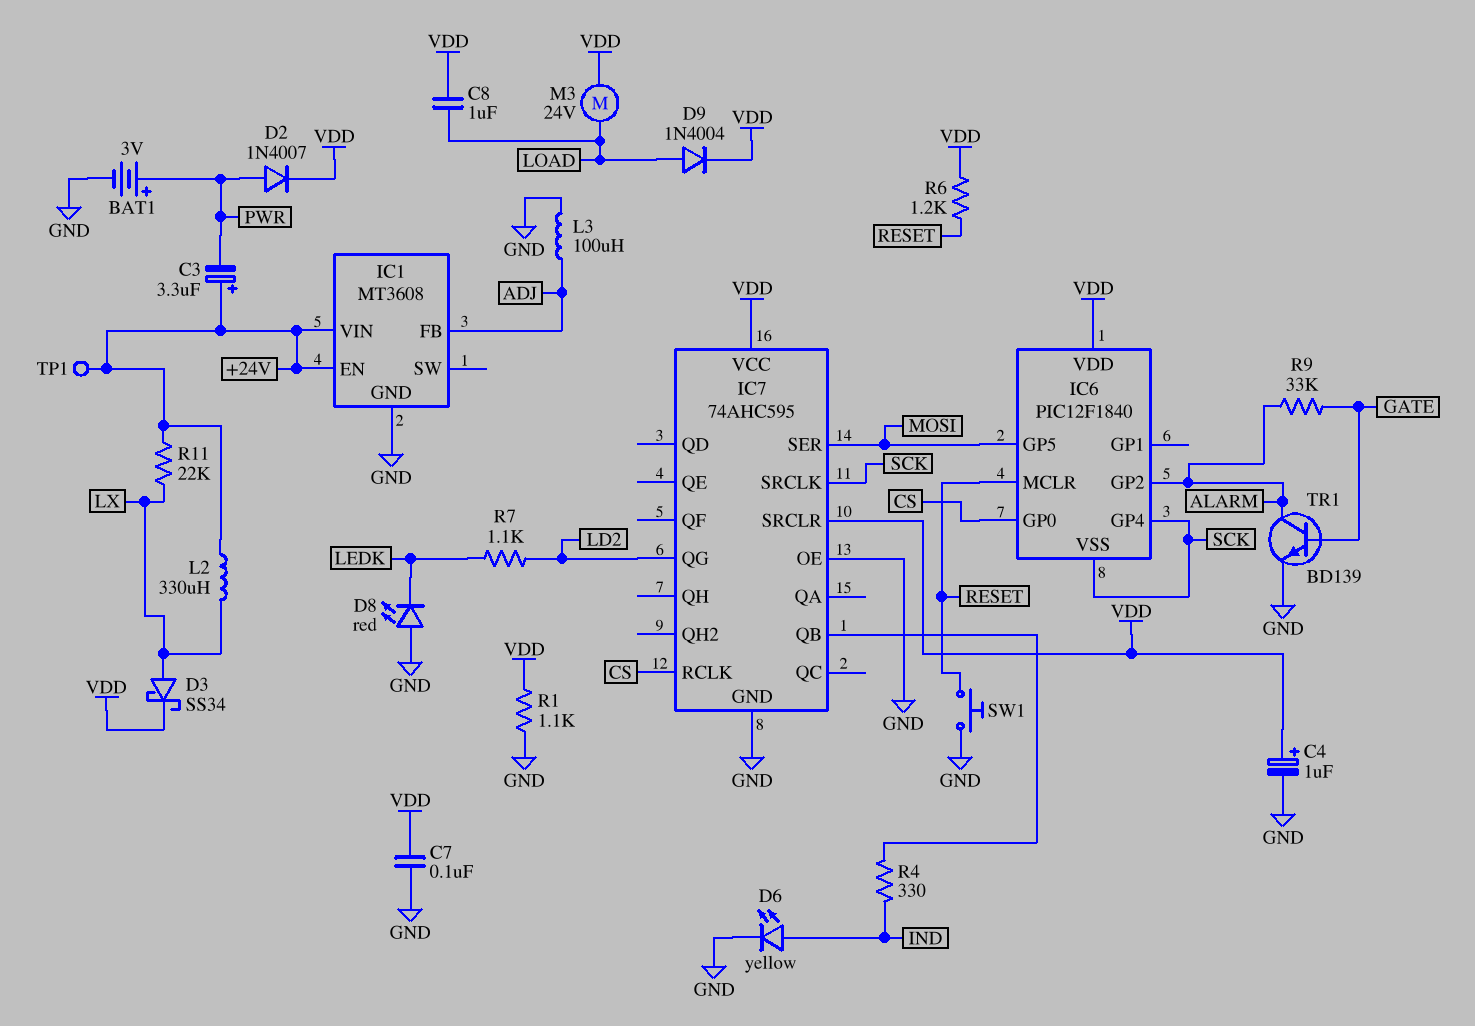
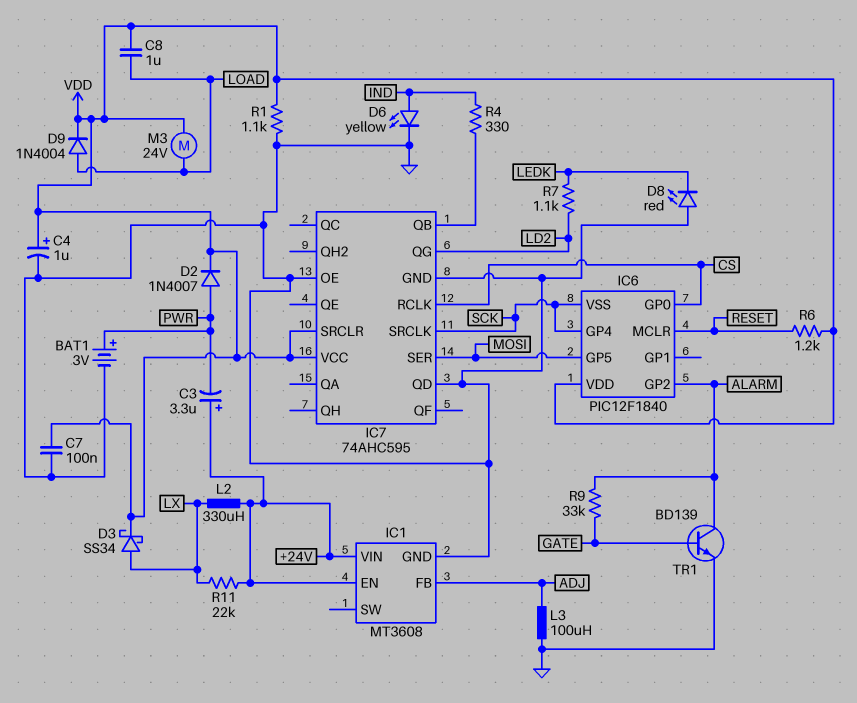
IC7 pin QD: none -> GND
SW1: button (GND, RESET) -> none
TP1: test point (+24V) -> none

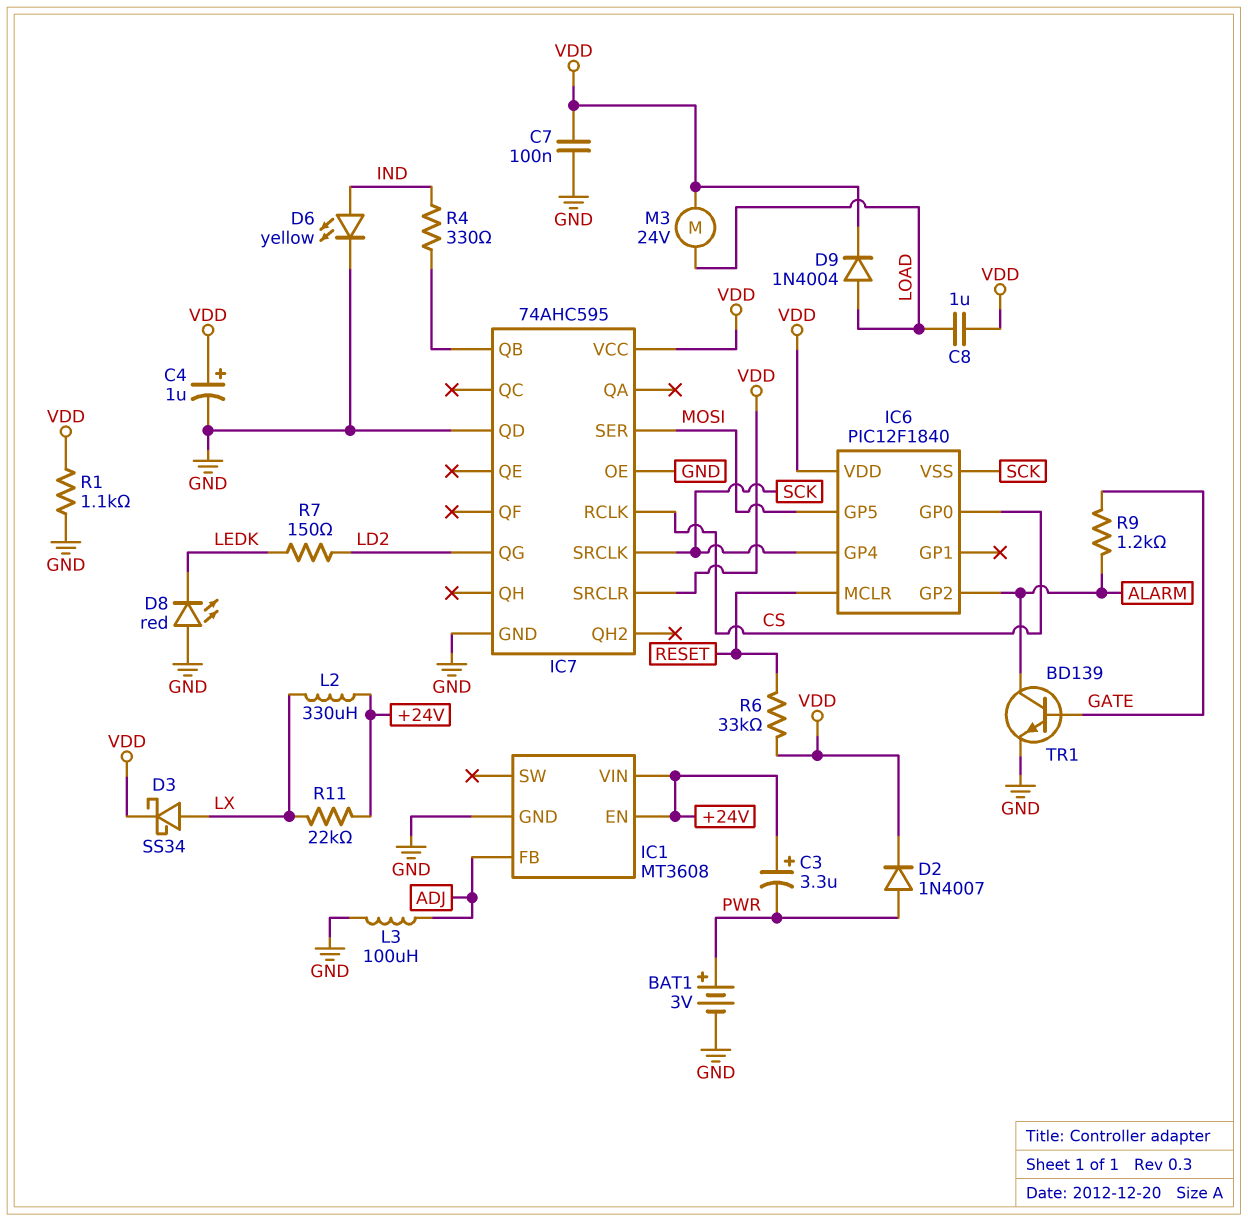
R6: 1.2k (RESET, VDD) -> 33k (RESET, VDD)
R7: 1.1k (LD2, LEDK) -> 150 (LD2, LEDK)
R9: 33k (ALARM, GATE) -> 1.2k (ALARM, GATE)

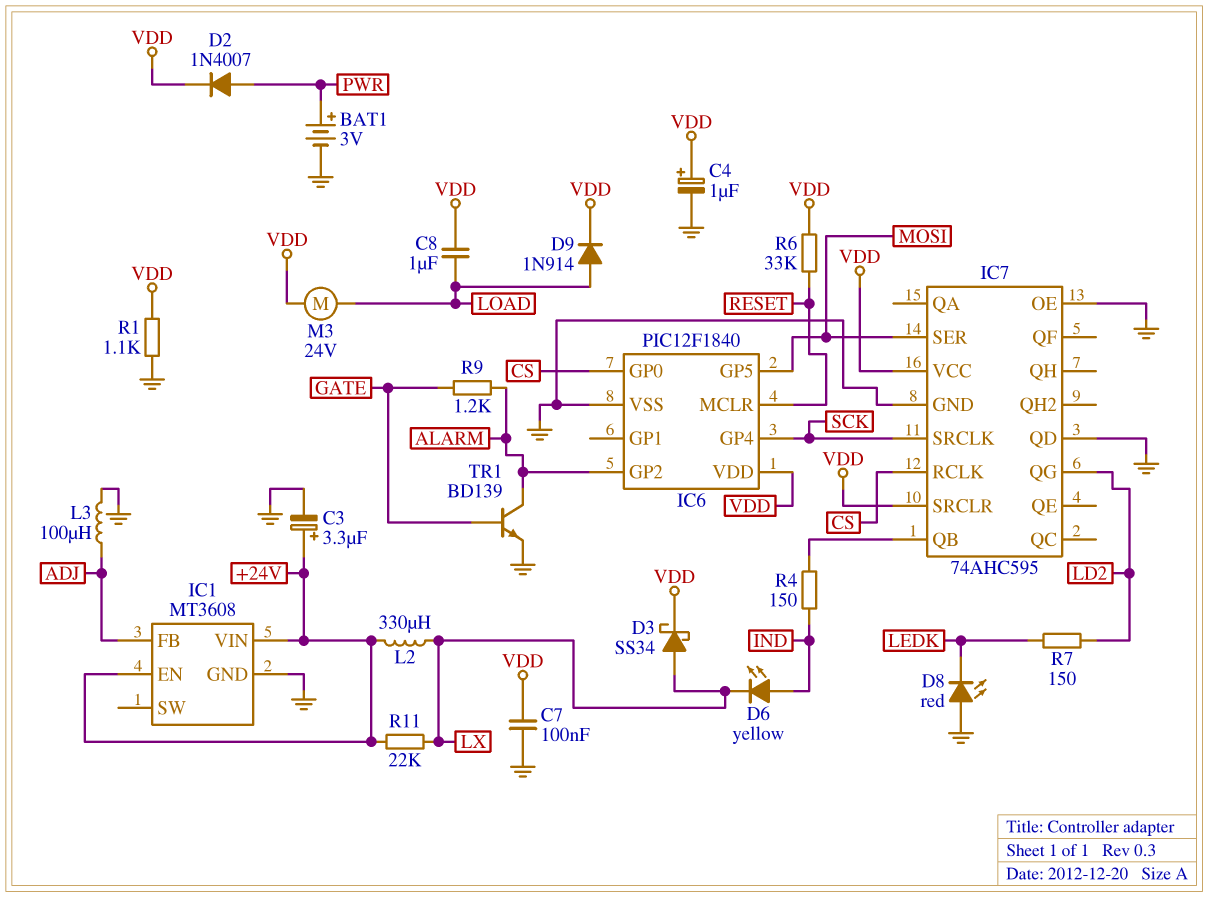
C3: 3.3uF (plus +24V, minus PWR) -> 3.3uF (plus +24V, minus GND)
D6: LED yellow (A IND, K GND) -> LED yellow (A IND, K LX)
D9: diode 1N4004 (A LOAD, K VDD) -> diode 1N914 (A LOAD, K VDD)
IC6 pin VSS: SCK -> GND
R4: 330 (IC7/QB, IND) -> 150 (IC7/QB, IND)

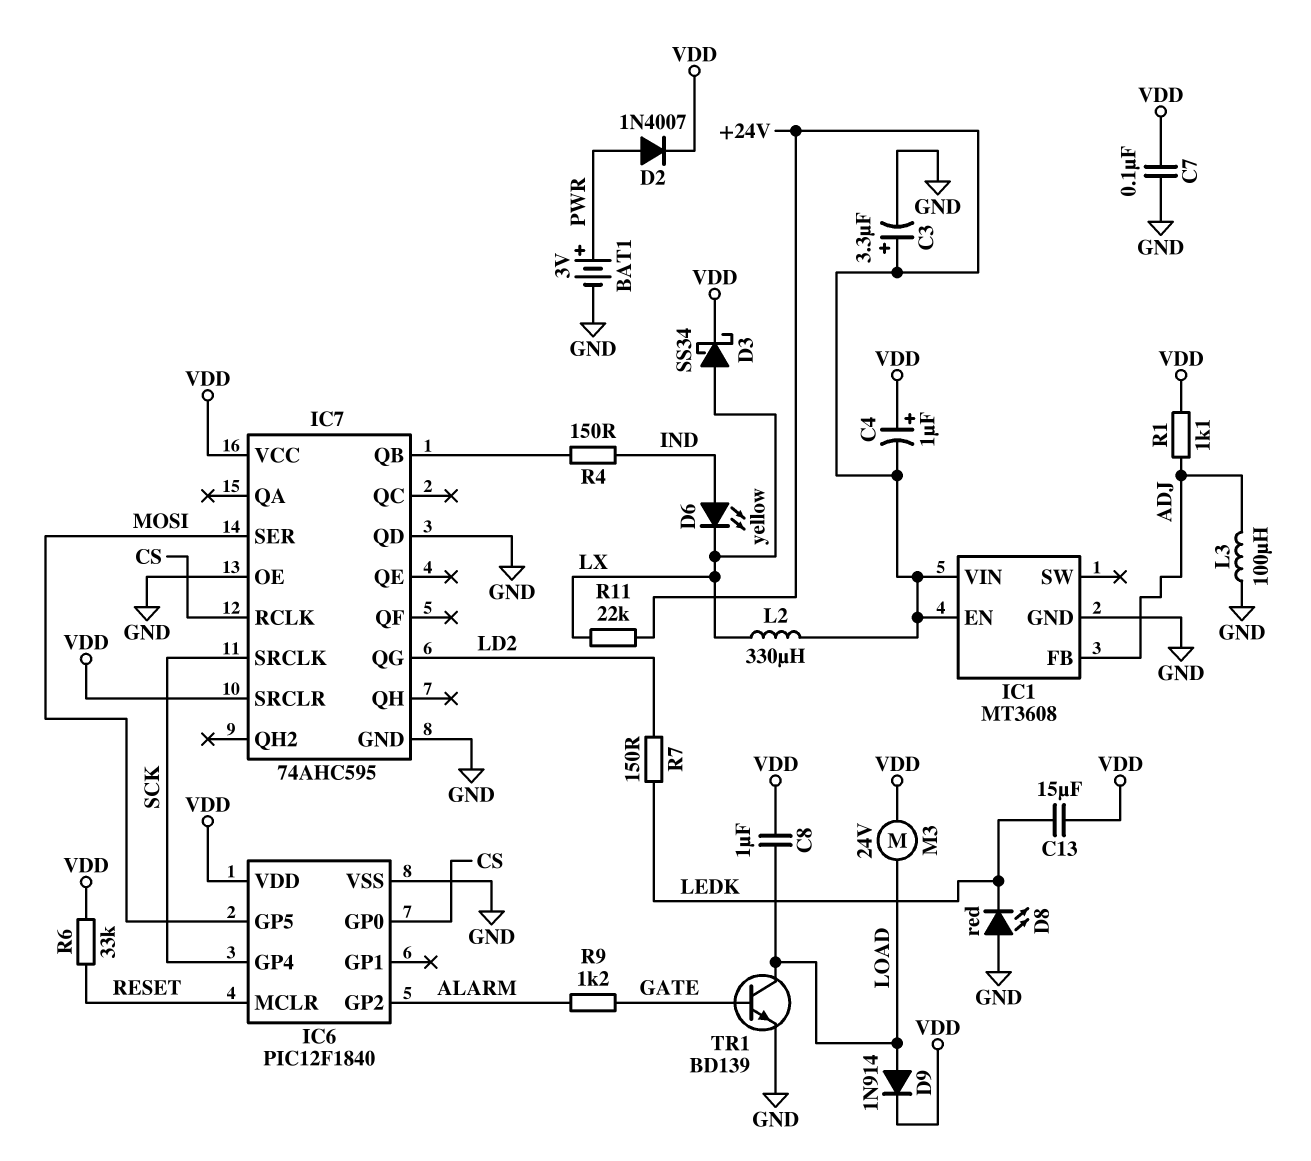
C4: 1uF (plus VDD, minus GND) -> 1uF (plus VDD, minus +24V)
C13: none -> 15uF (LEDK, VDD)
R1: 1.1k (GND, VDD) -> 1.1k (ADJ, VDD)
TR1: NPN BD139 (B GATE, C ALARM, E GND) -> NPN BD139 (B GATE, C LOAD, E GND)

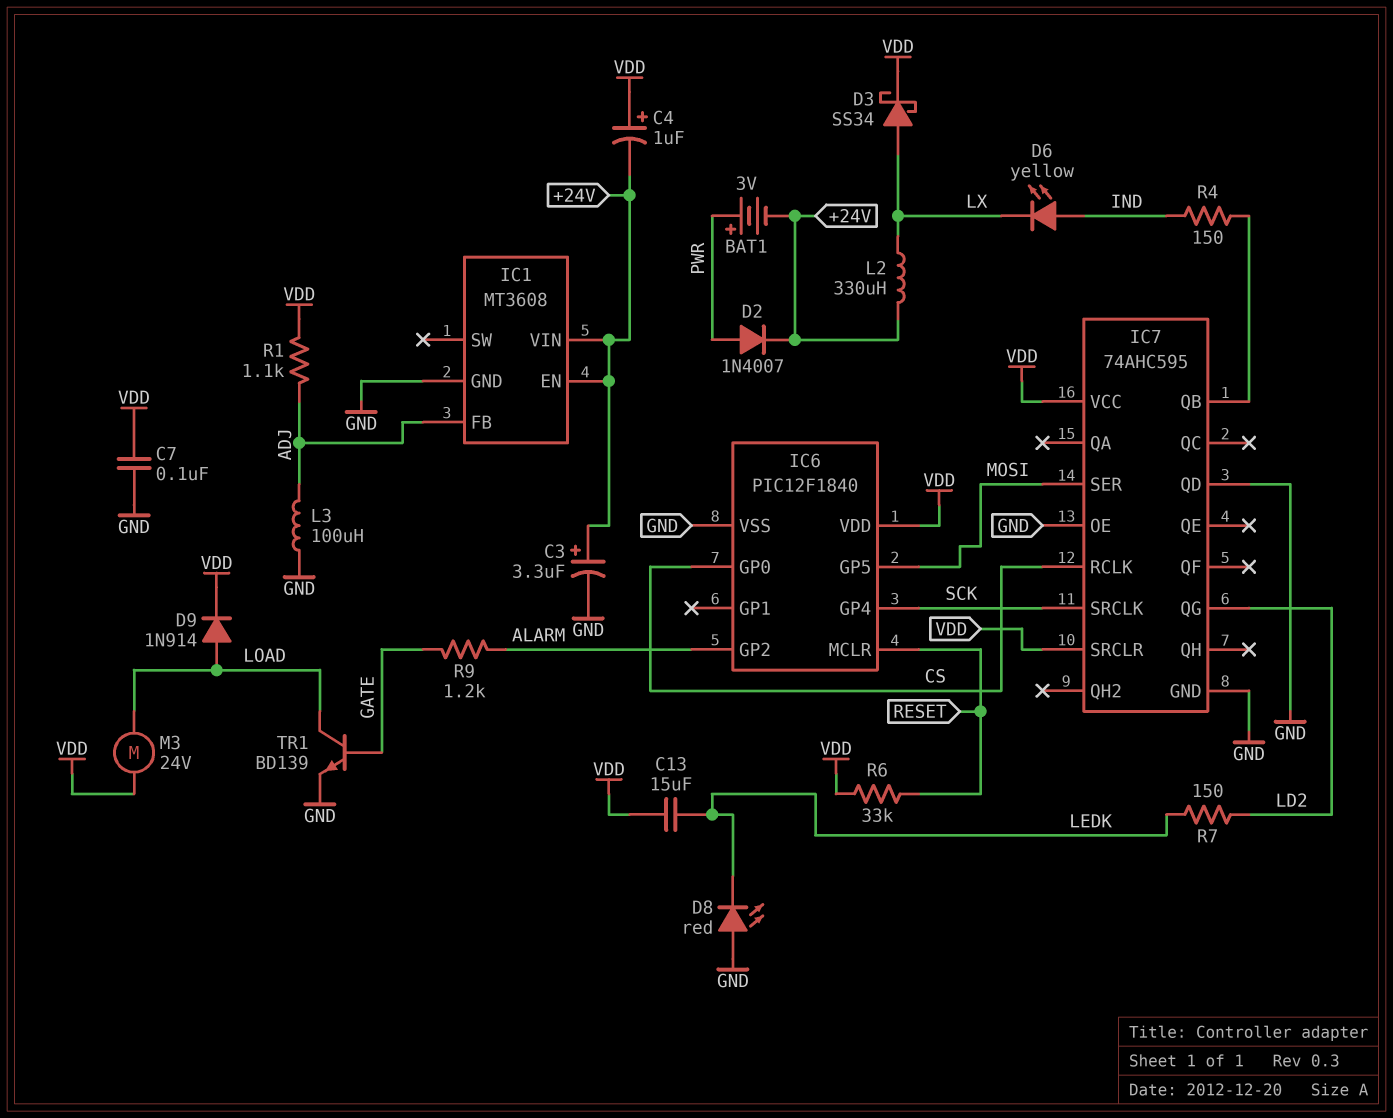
BAT1: 3V (plus PWR, minus GND) -> 3V (plus PWR, minus +24V)
C8: 1uF (LOAD, VDD) -> none
D2: diode 1N4007 (A PWR, K VDD) -> diode 1N4007 (A PWR, K +24V)
R11: 22k (+24V, LX) -> none

